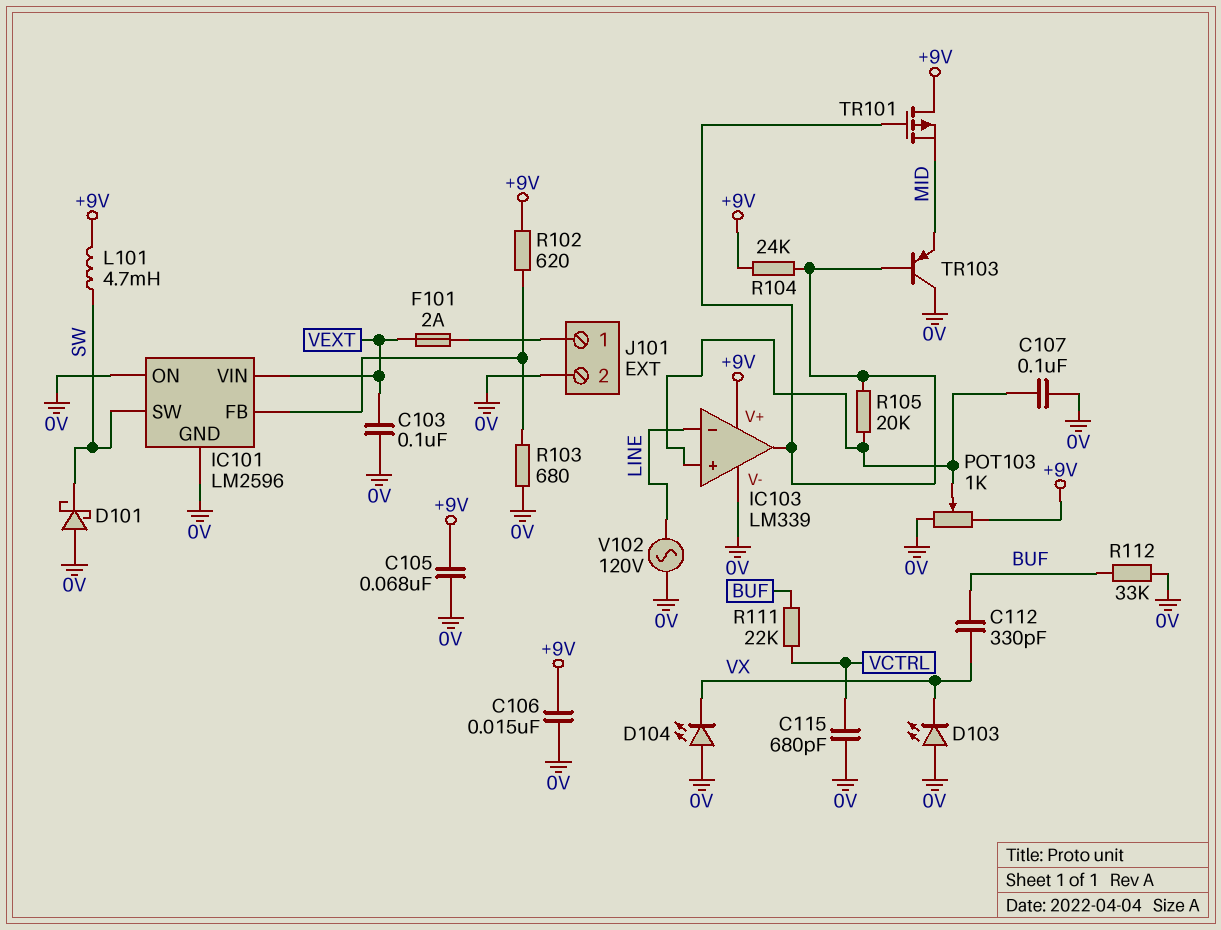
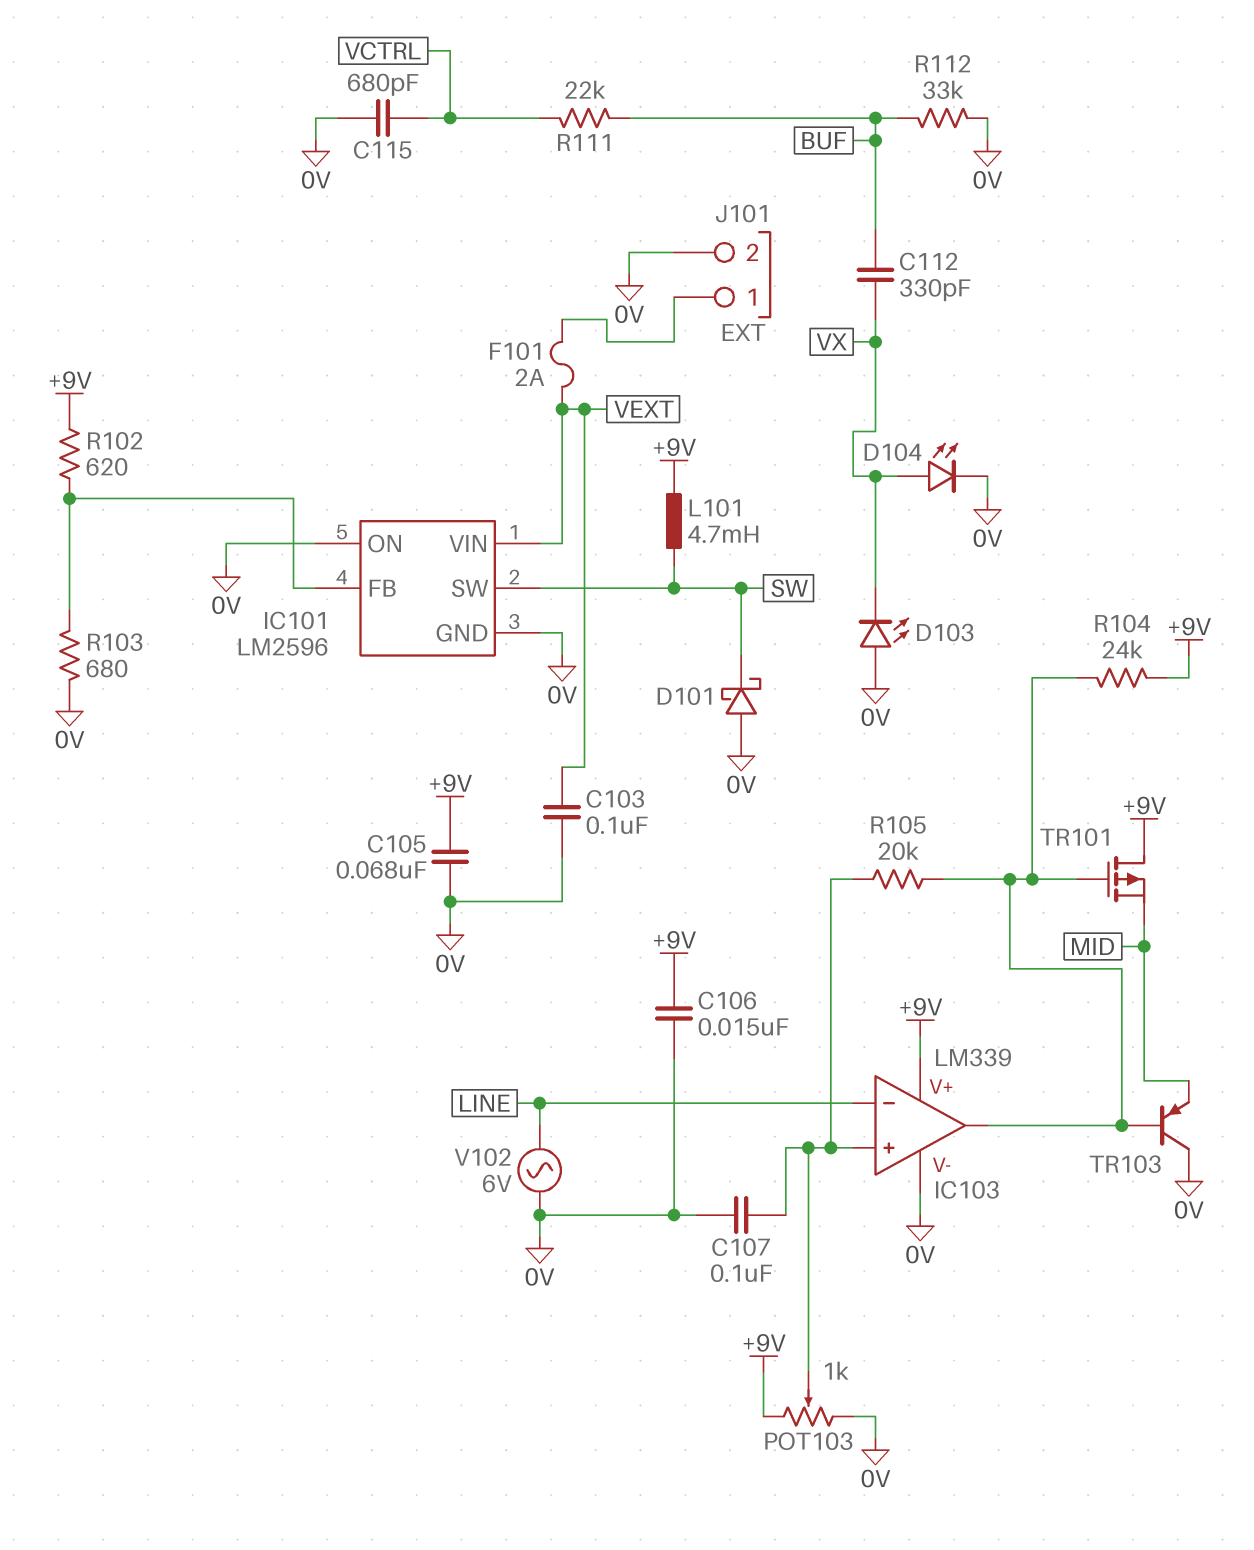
D104: LED (A 0V, K VX) -> LED (A VX, K 0V)
V102: AC 120V (0V, LINE) -> AC 6V (0V, LINE)

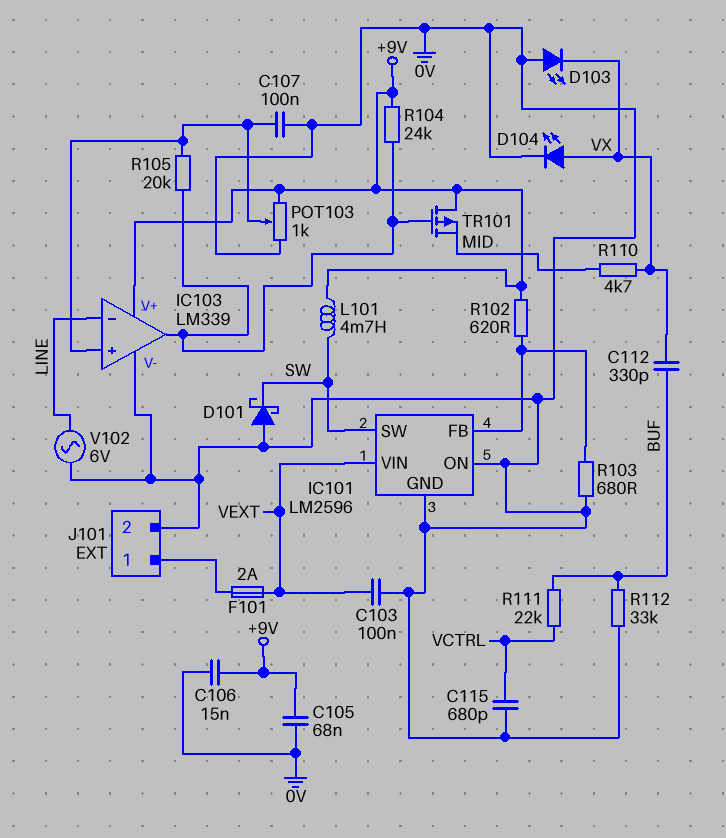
R110: none -> 4.7k (MID, VX)
TR103: PNP (B IC103/out, C 0V, E MID) -> none

